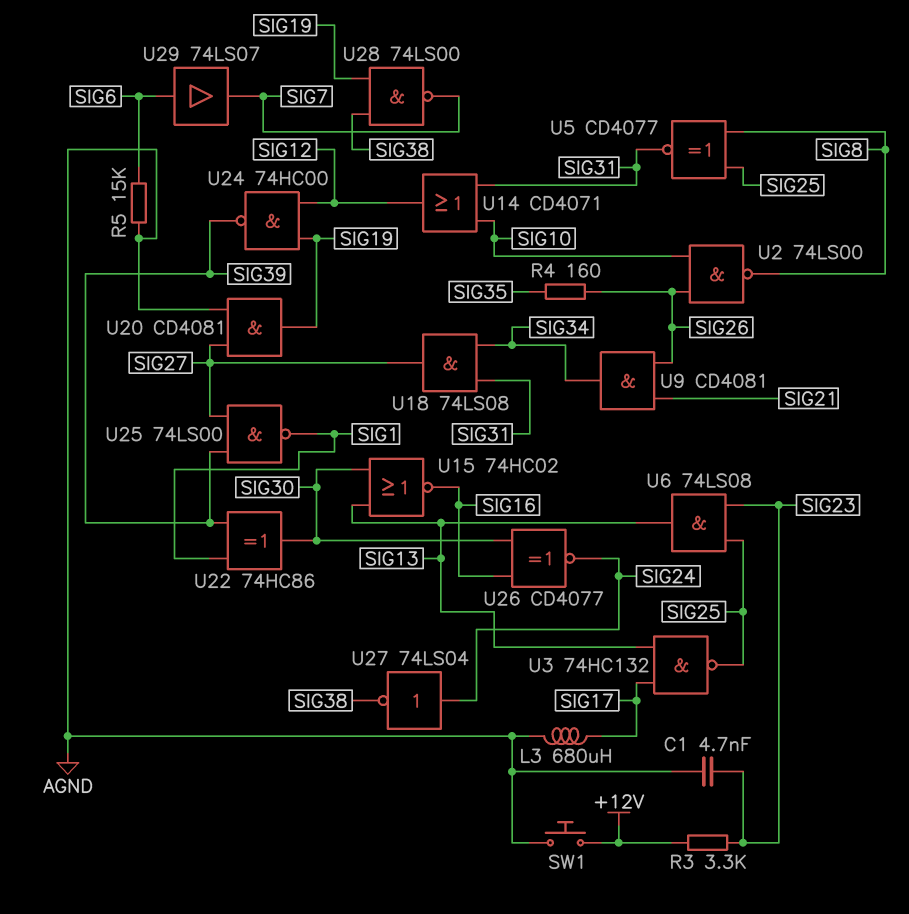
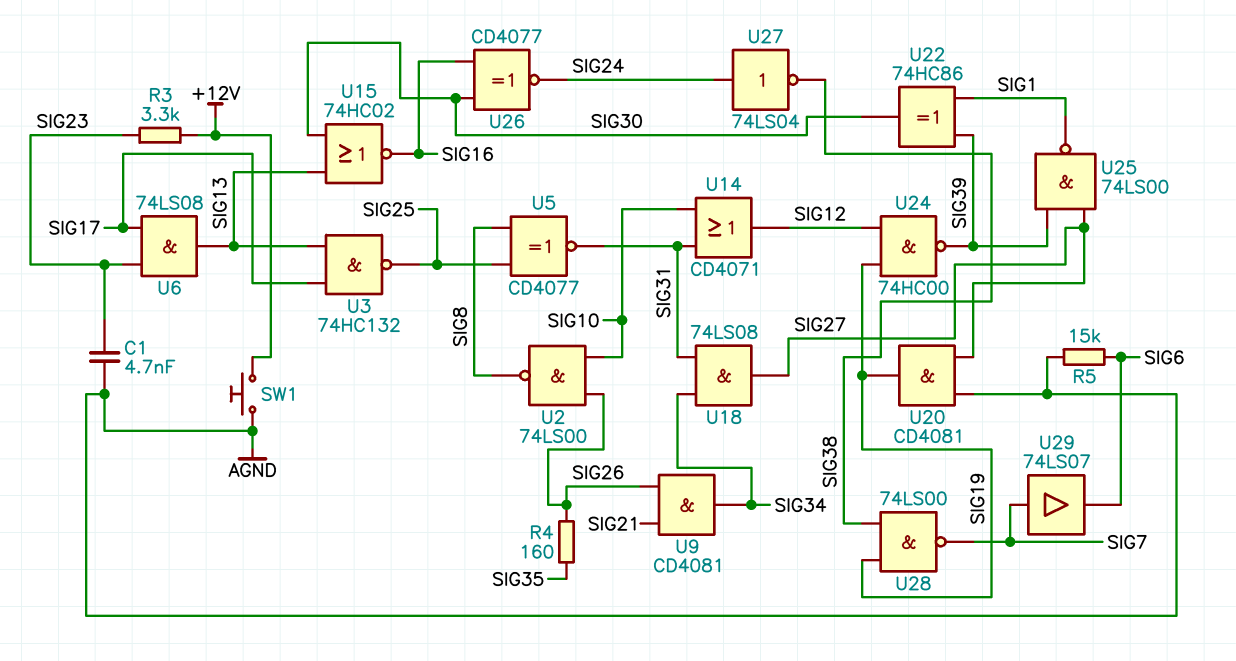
L3: 680uH (AGND, SIG17) -> none
U6: AND 74LS08 (in SIG23, in SIG25, out SIG13) -> AND 74LS08 (in SIG17, in SIG23, out SIG13)
U29: buffer 74LS07 (in SIG6, out SIG7) -> buffer 74LS07 (in SIG7, out SIG6)

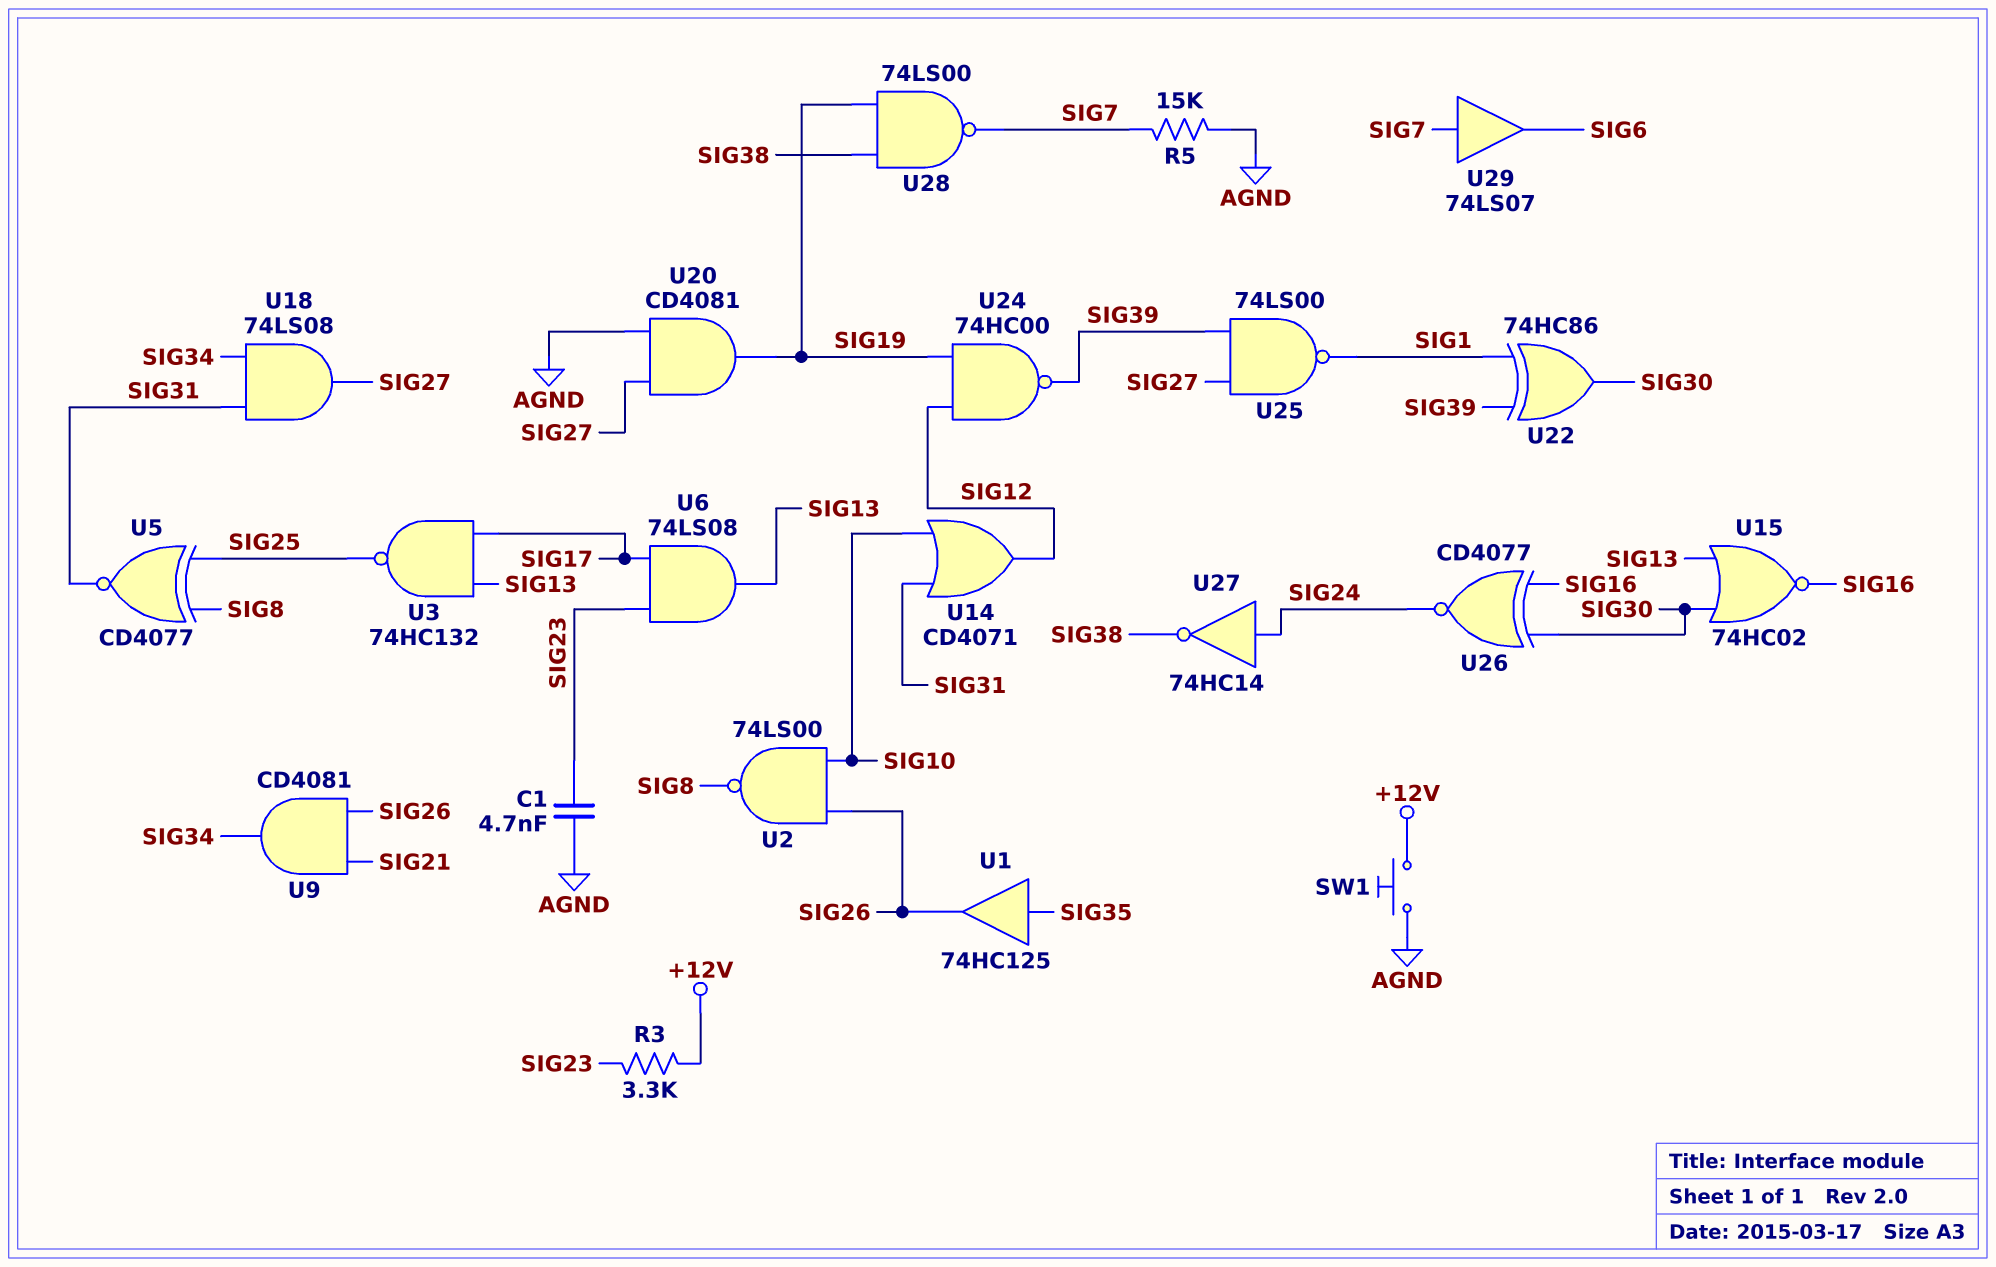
R4: 160 (SIG26, SIG35) -> none
R5: 15k (AGND, SIG6) -> 15k (AGND, SIG7)
U1: none -> buffer 74HC125 (in SIG35, out SIG26)
U27: NOT 74LS04 (in SIG24, out SIG38) -> NOT 74HC14 (in SIG24, out SIG38)

